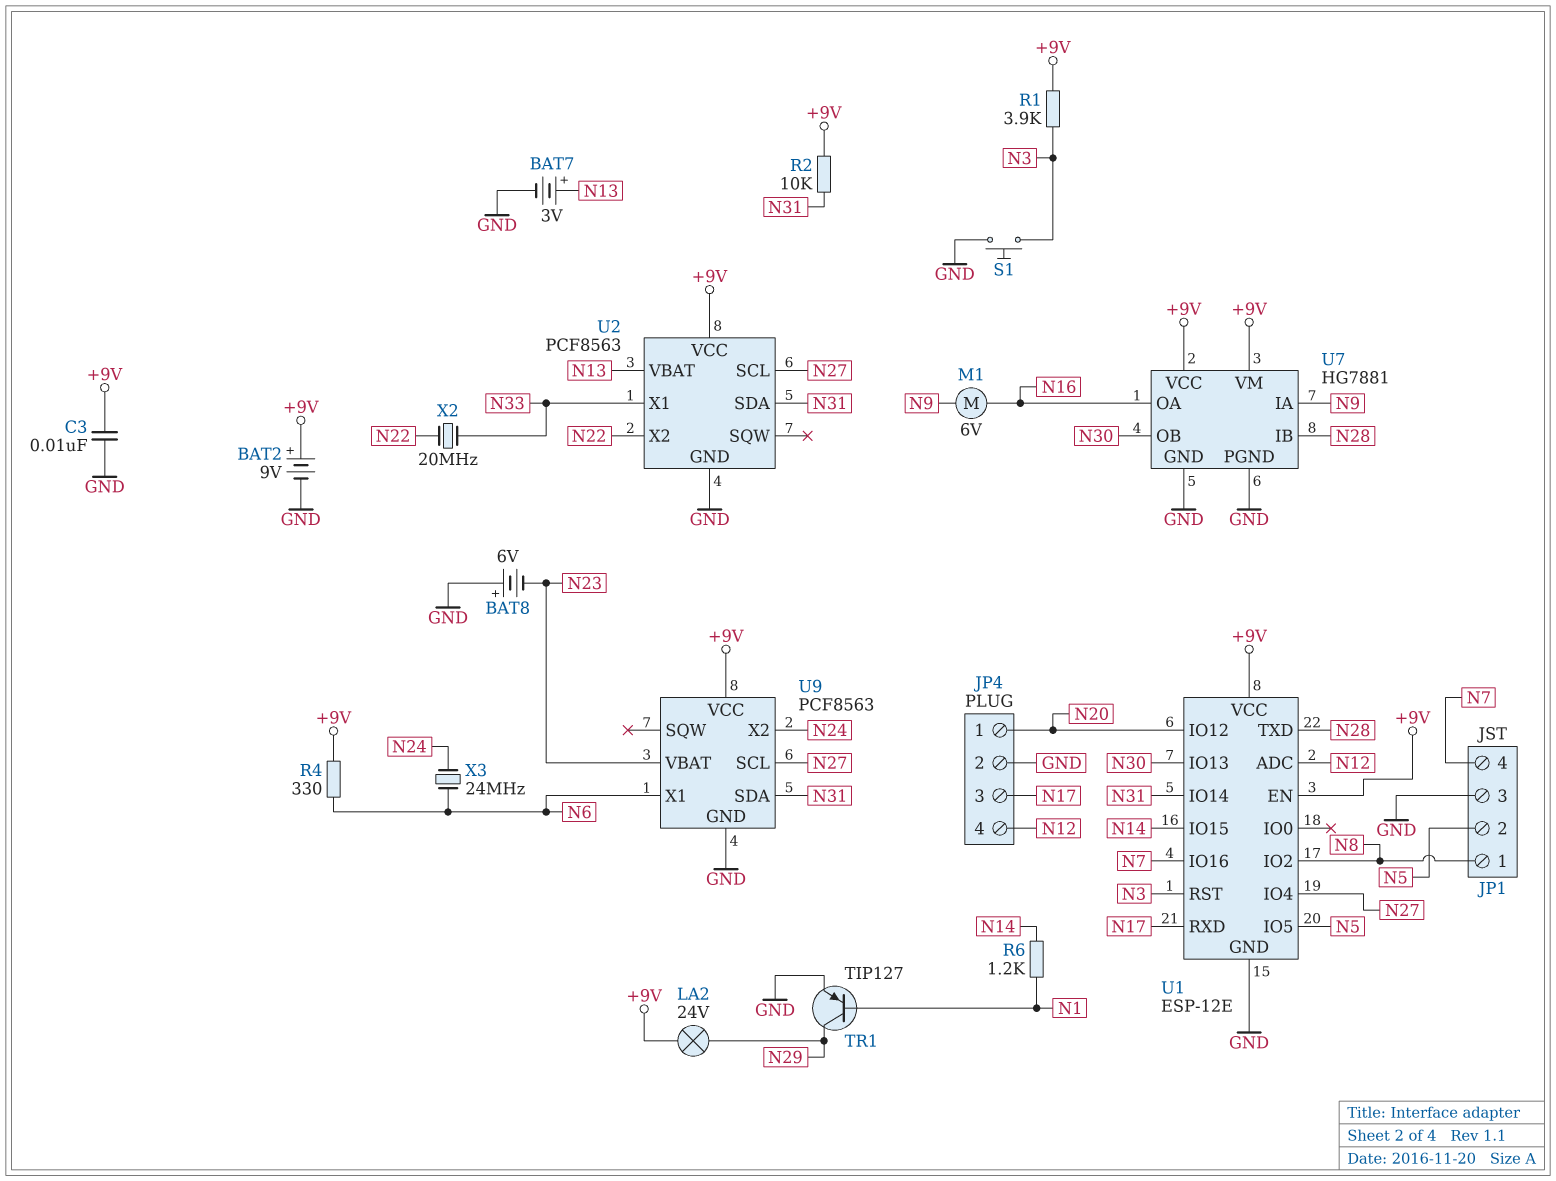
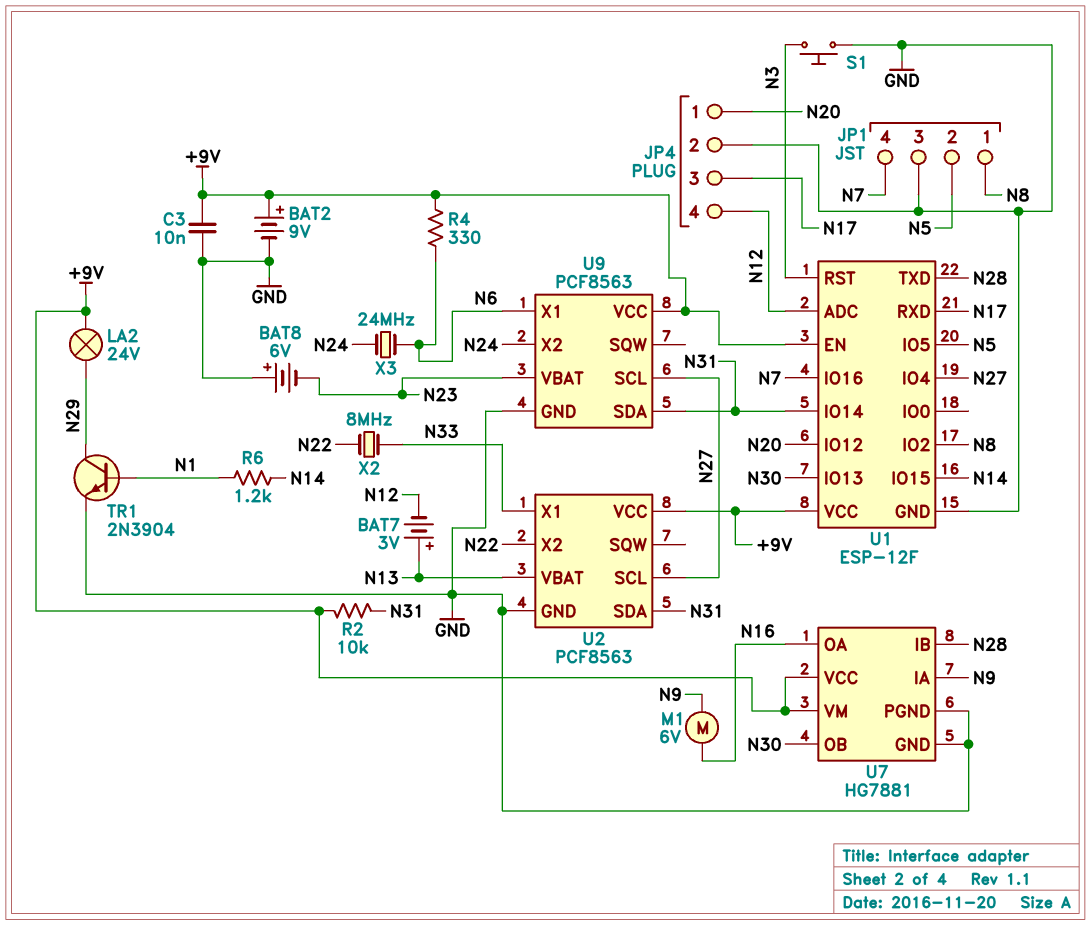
BAT7: 3V (plus N13, minus GND) -> 3V (plus N13, minus N12)
R1: 3.9k (+9V, N3) -> none
TR1: PNP TIP127 (B N1, C N29, E GND) -> NPN 2N3904 (B N1, C N29, E GND)
U1: ESP-12E -> ESP-12F
X2: 20MHz (N22, N33) -> 8MHz (N22, N33)

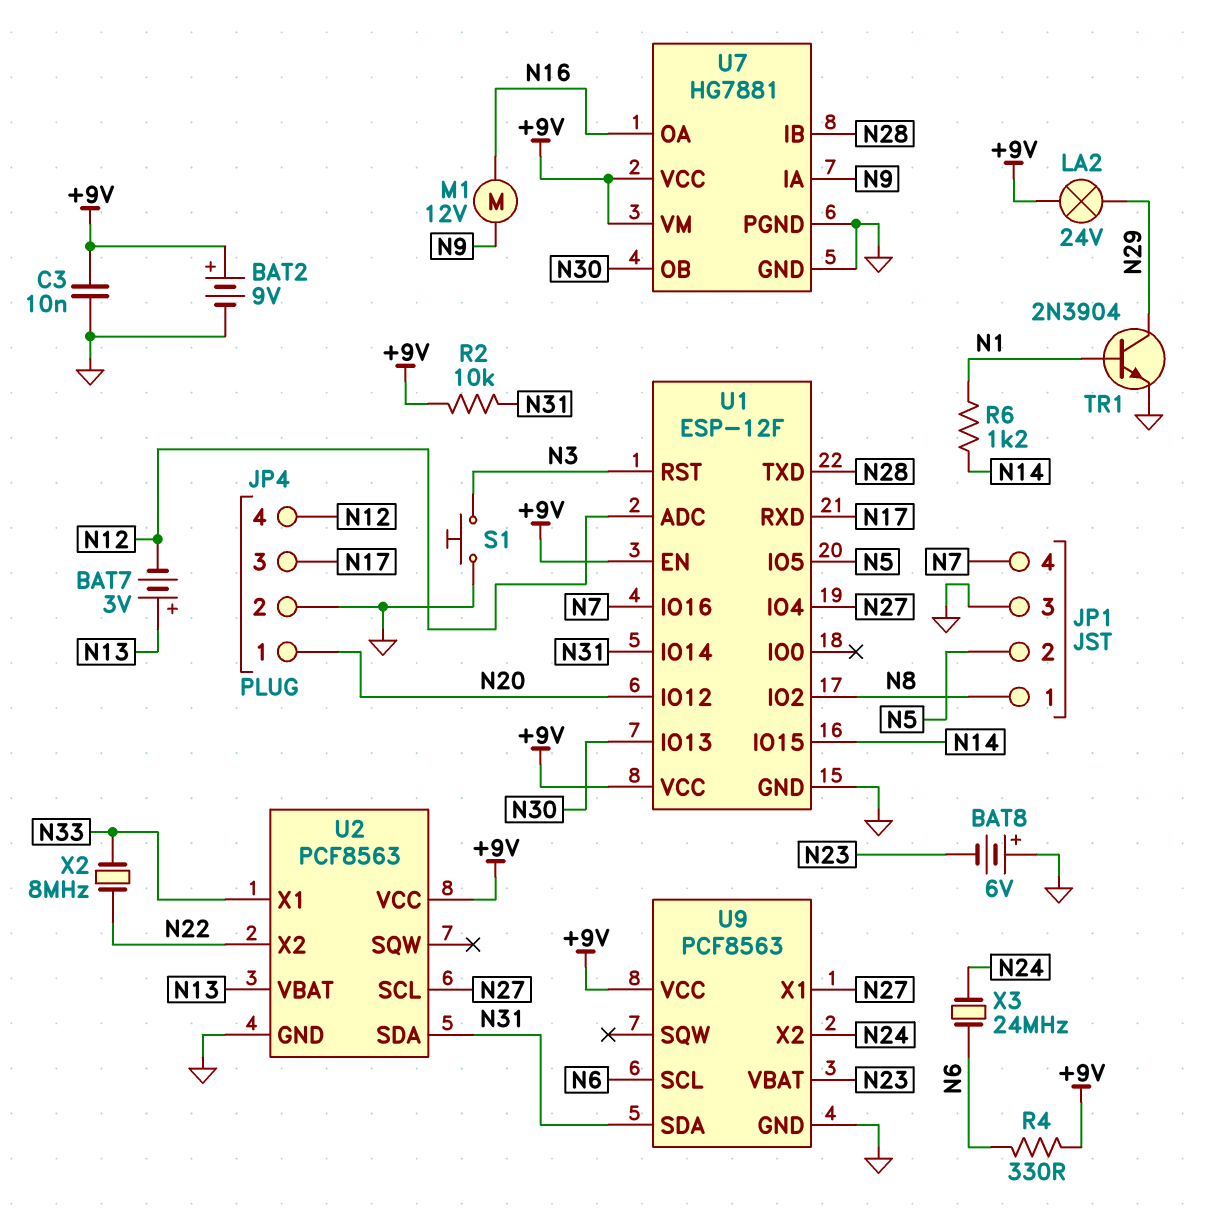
M1: motor 6V (N9, N16) -> motor 12V (N9, N16)
U9 pin SCL: N27 -> N6
U9 pin X1: N6 -> N27

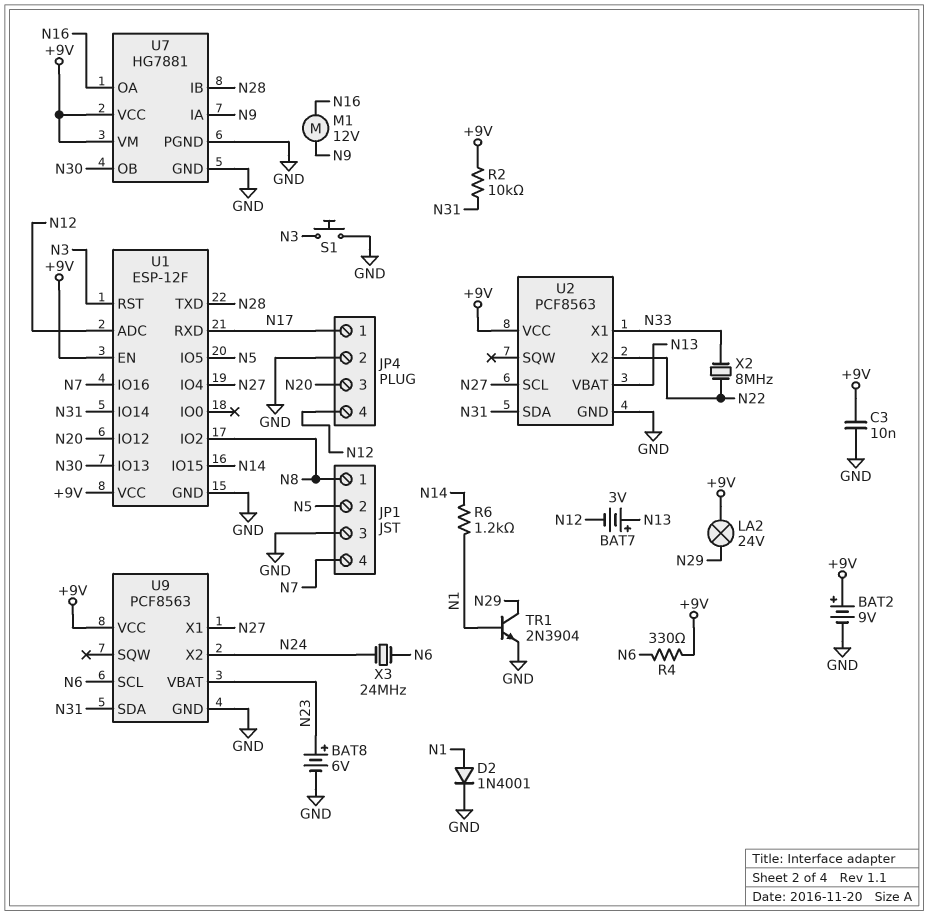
BAT8: 6V (plus GND, minus N23) -> 6V (plus N23, minus GND)
D2: none -> diode 1N4001 (A N1, K GND)
JP4 pin 1: N20 -> N17
JP4 pin 3: N17 -> N20

